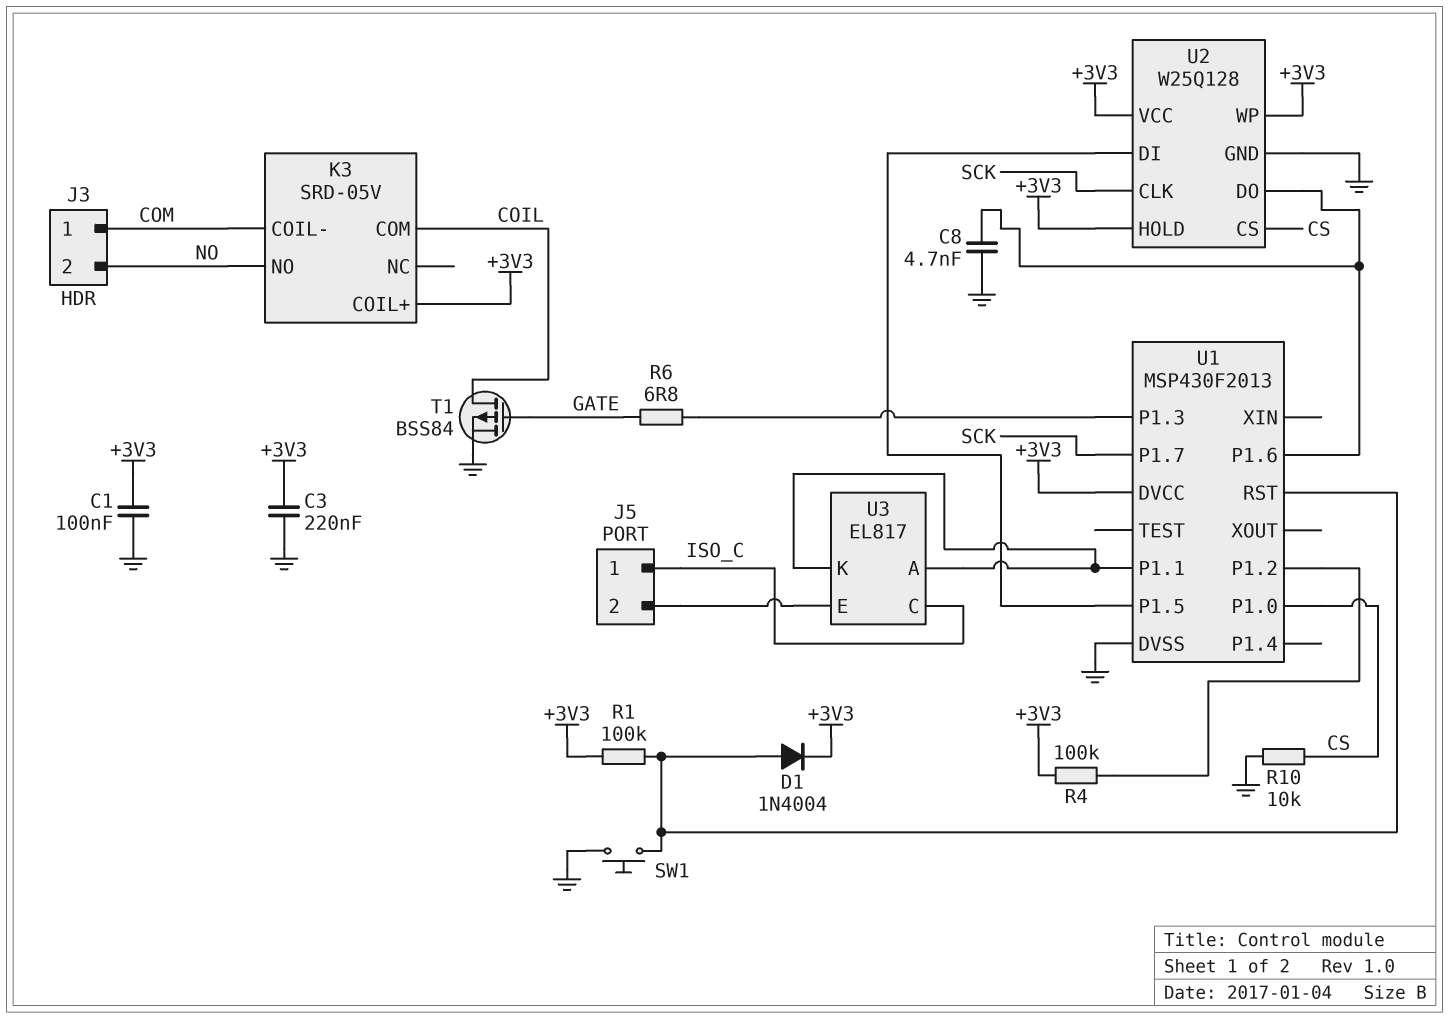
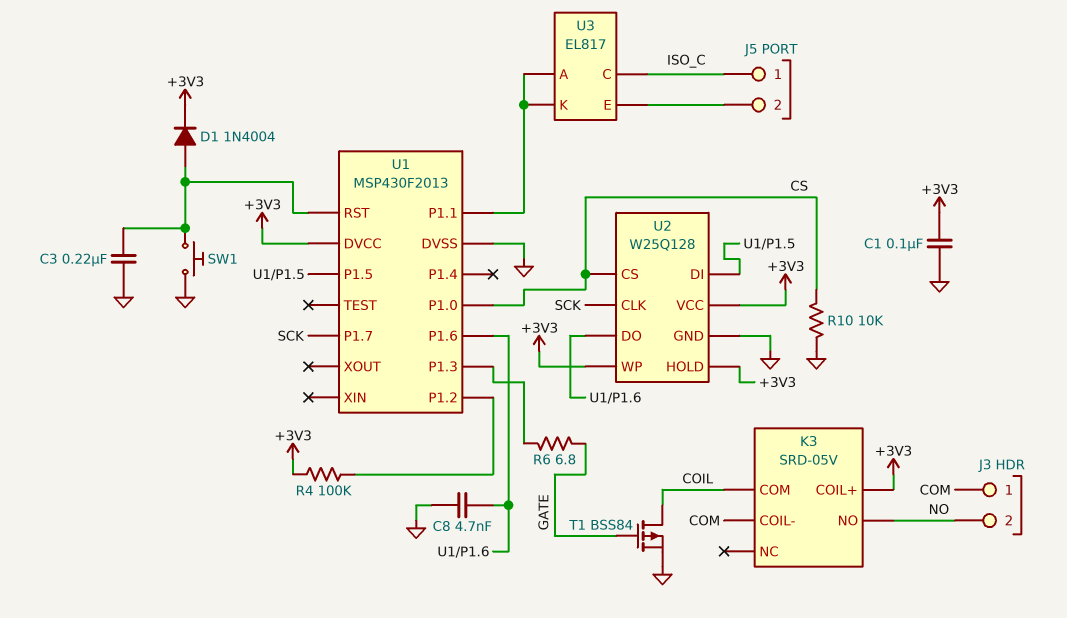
C3: 220nF (+3V3, GND) -> 220nF (GND, U1/RST)
R1: 100k (+3V3, U1/RST) -> none

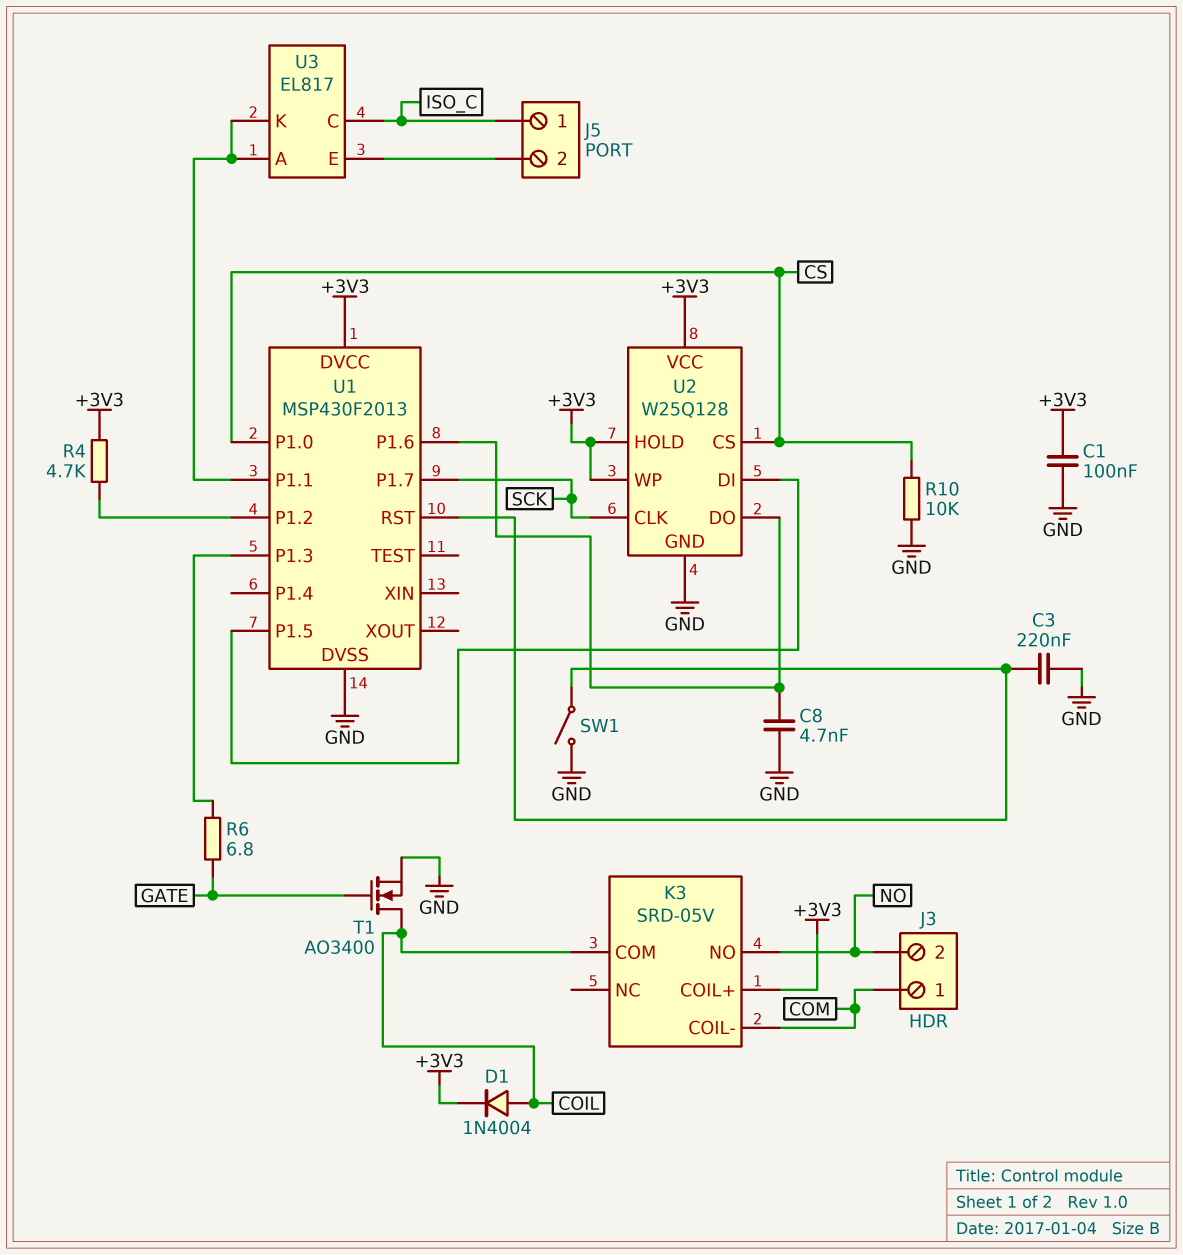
D1: diode 1N4004 (A U1/RST, K +3V3) -> diode 1N4004 (A COIL, K +3V3)
R4: 100k (+3V3, U1/P1.2) -> 4.7k (+3V3, U1/P1.2)
SW1: button (GND, U1/RST) -> switch (GND, U1/RST)
T1: PMOS BSS84 (G GATE, D COIL, S GND) -> NMOS AO3400 (G GATE, D COIL, S GND)

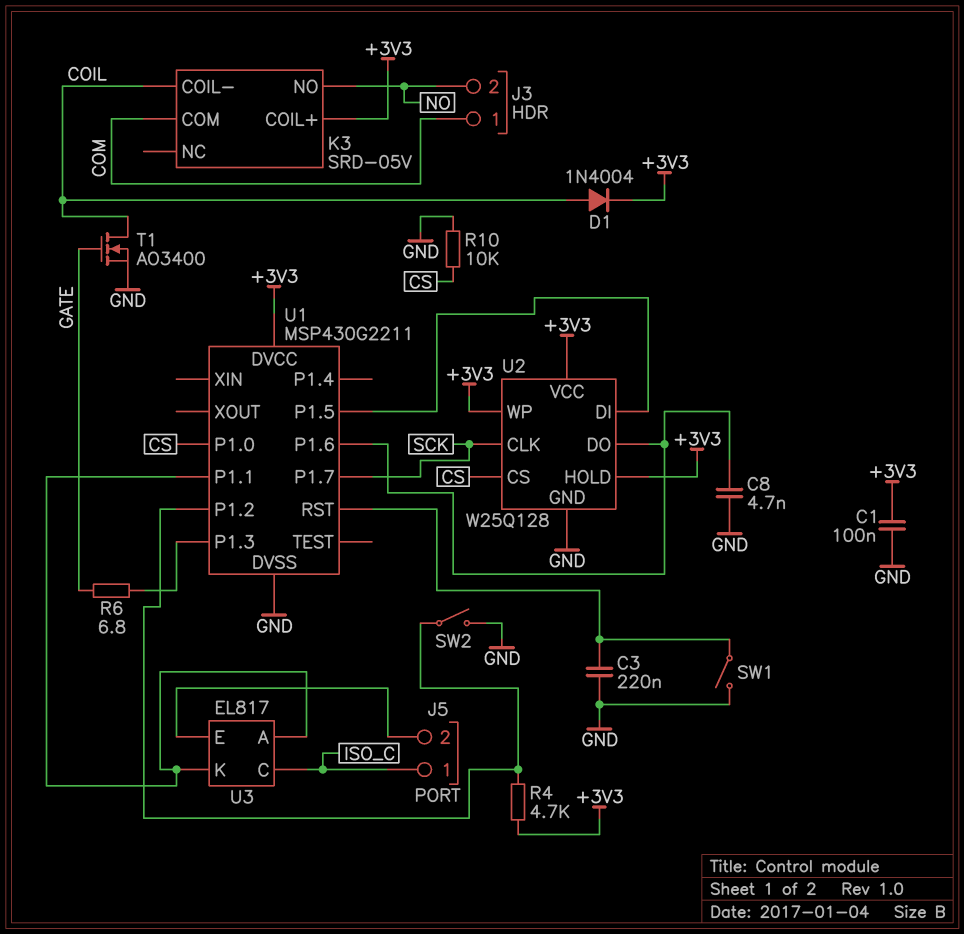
K3 pin COIL-: COM -> COIL
K3 pin COM: COIL -> COM
SW2: none -> switch (GND, U1/P1.2)
U1: MSP430F2013 -> MSP430G2211

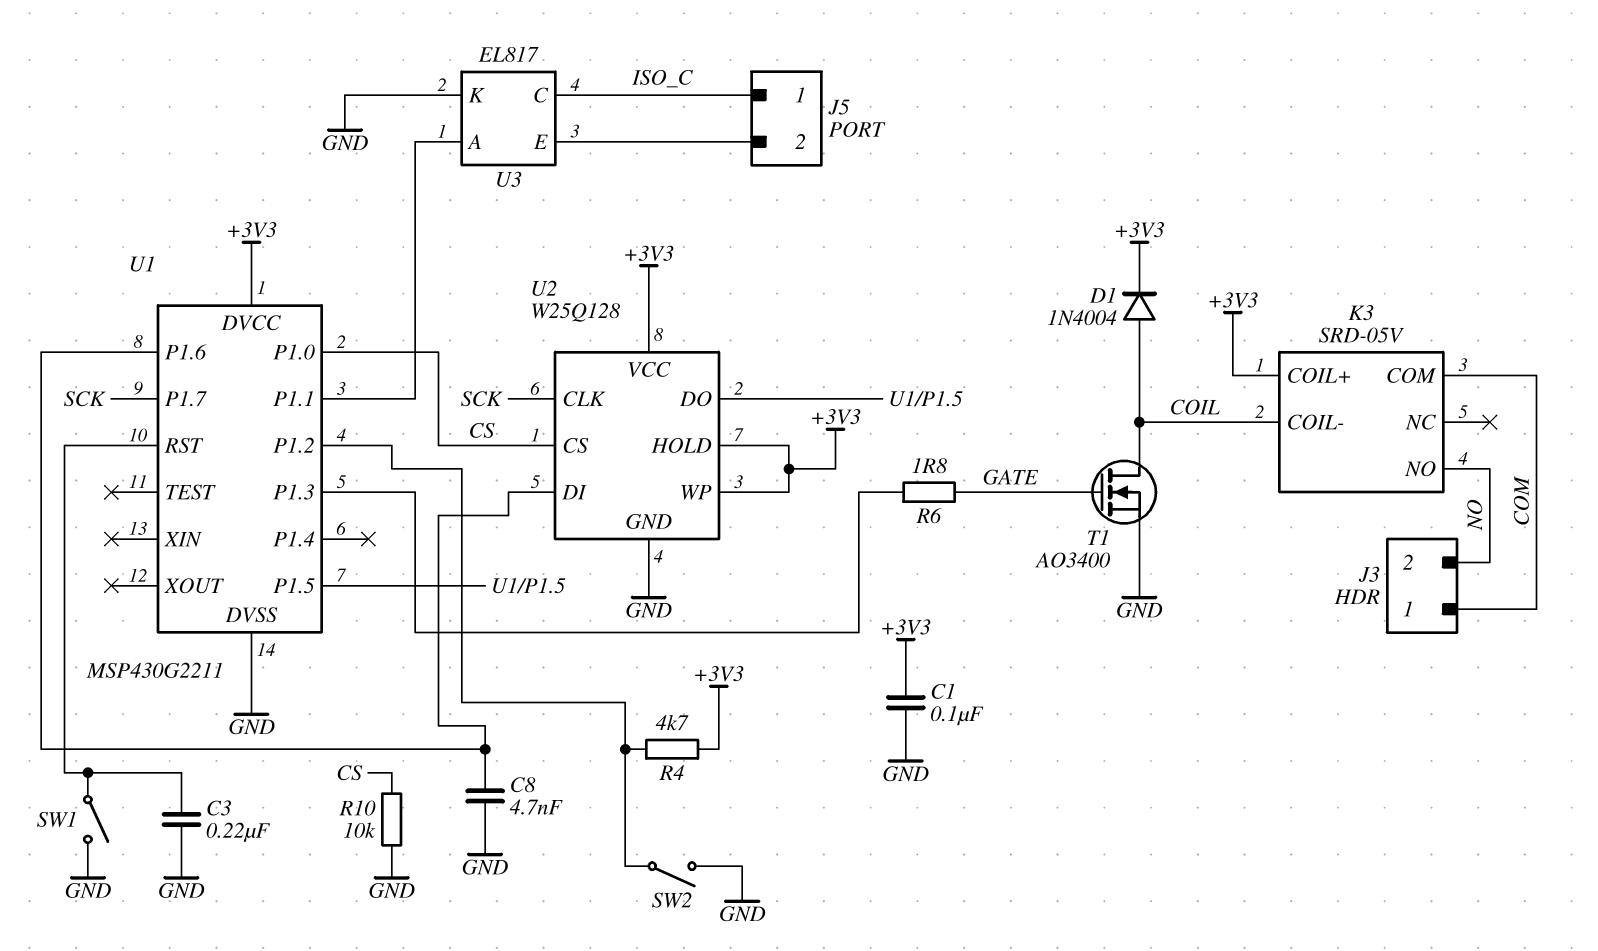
R6: 6.8 (GATE, U1/P1.3) -> 1.8 (GATE, U1/P1.3)
U2 pin DI: U1/P1.5 -> U1/P1.6
U2 pin DO: U1/P1.6 -> U1/P1.5
U3 pin K: U1/P1.1 -> GND

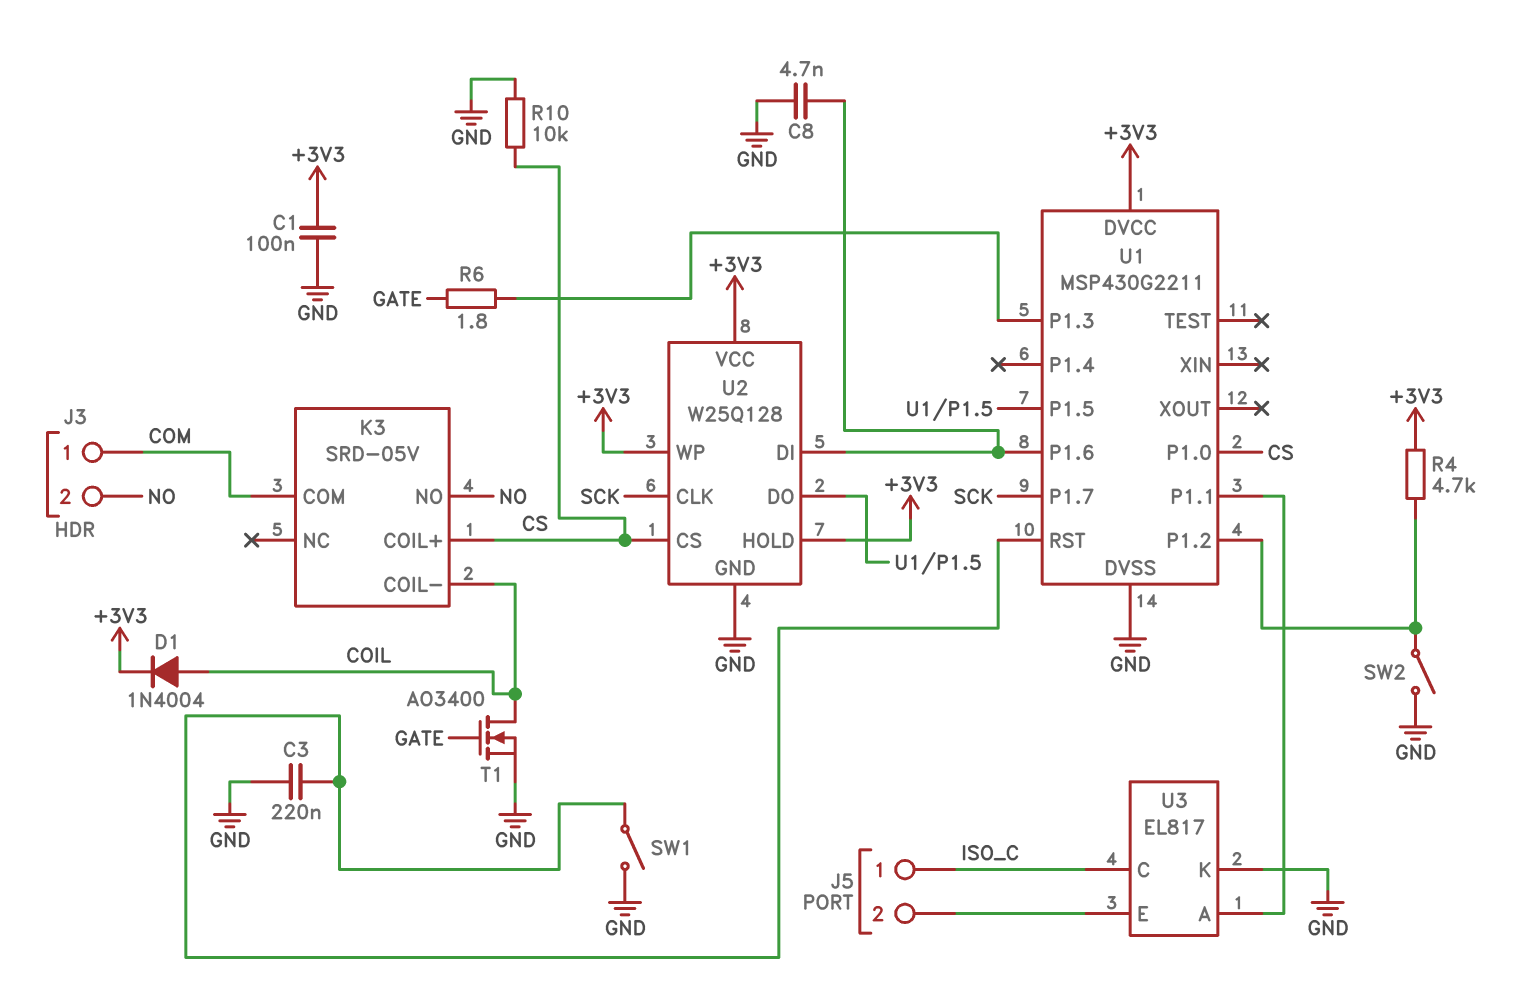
K3 pin COIL+: +3V3 -> CS

